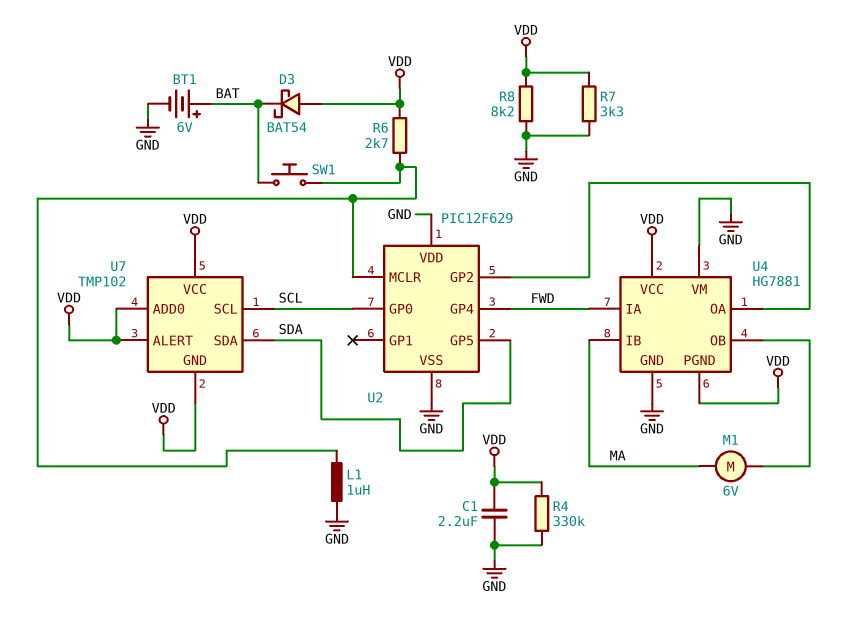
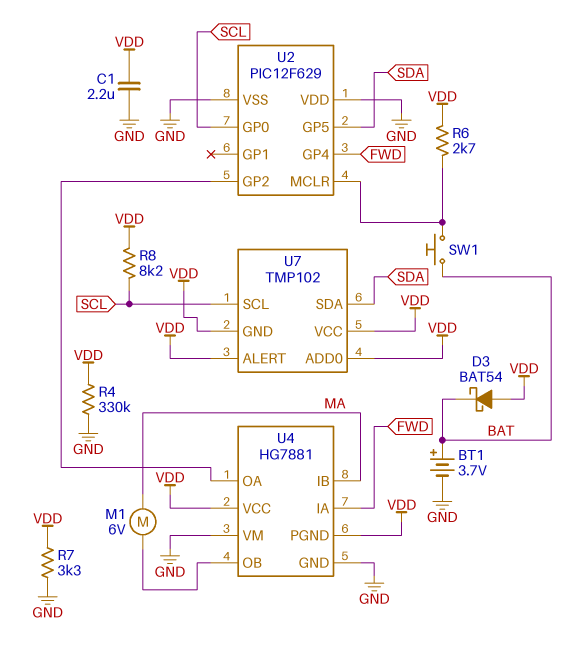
BT1: 6V (plus BAT, minus GND) -> 3.7V (plus BAT, minus GND)
L1: 1uH (GND, U2/MCLR) -> none
R8: 8.2k (GND, VDD) -> 8.2k (SCL, VDD)

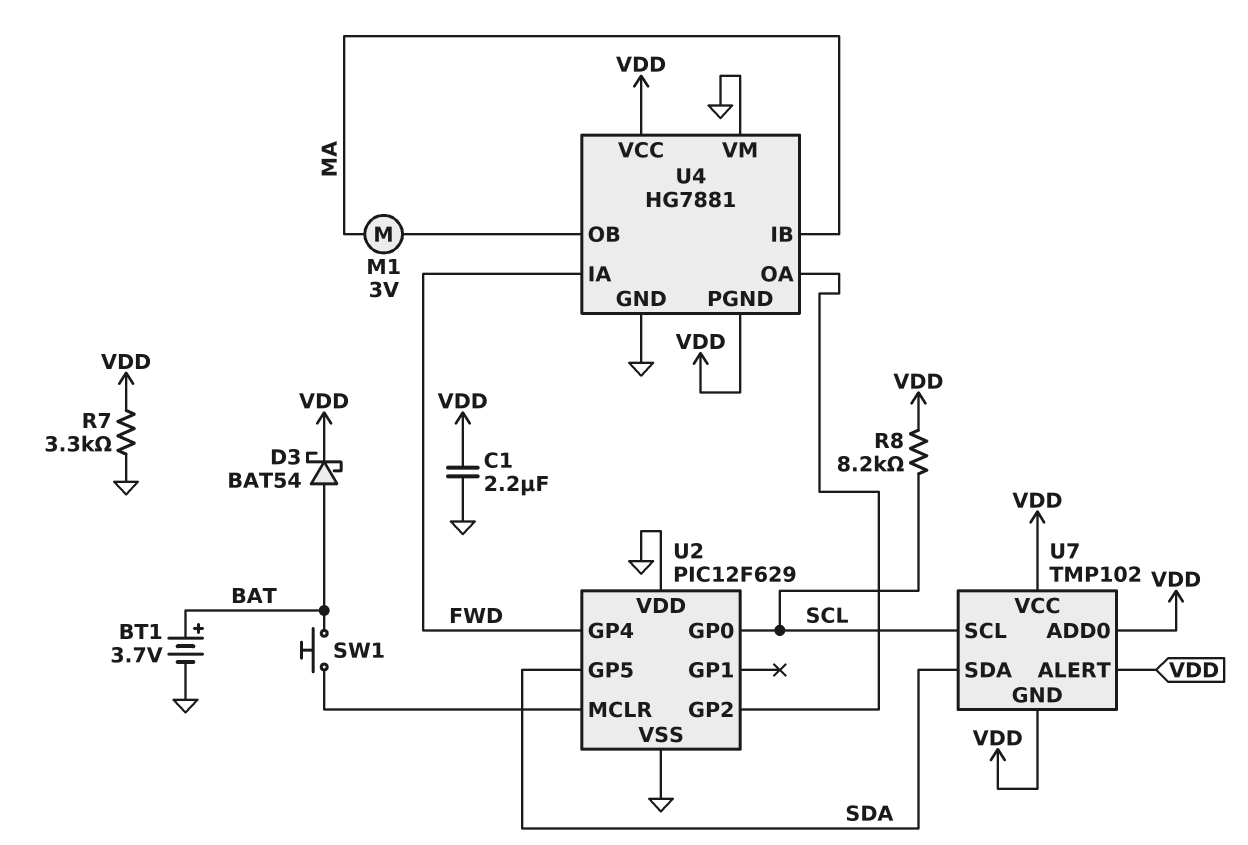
D3: schottky BAT54 (A VDD, K BAT) -> schottky BAT54 (A BAT, K VDD)
M1: motor 6V (MA, U4/OB) -> motor 3V (MA, U4/OB)
R4: 330k (GND, VDD) -> none
R6: 2.7k (U2/MCLR, VDD) -> none

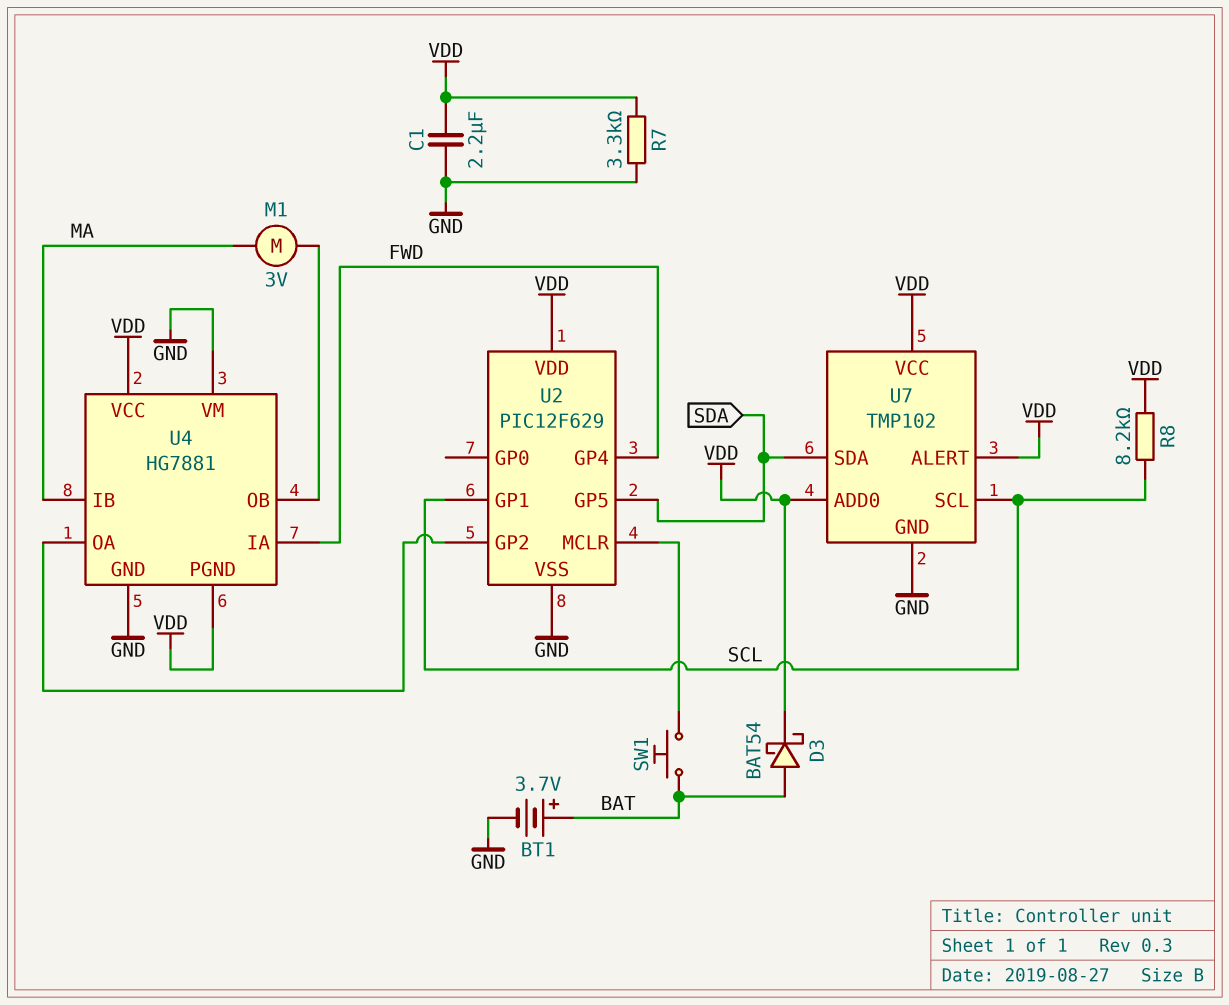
U2 pin GP0: SCL -> none
U2 pin GP1: none -> SCL
U2 pin VDD: GND -> VDD
U7 pin GND: VDD -> GND

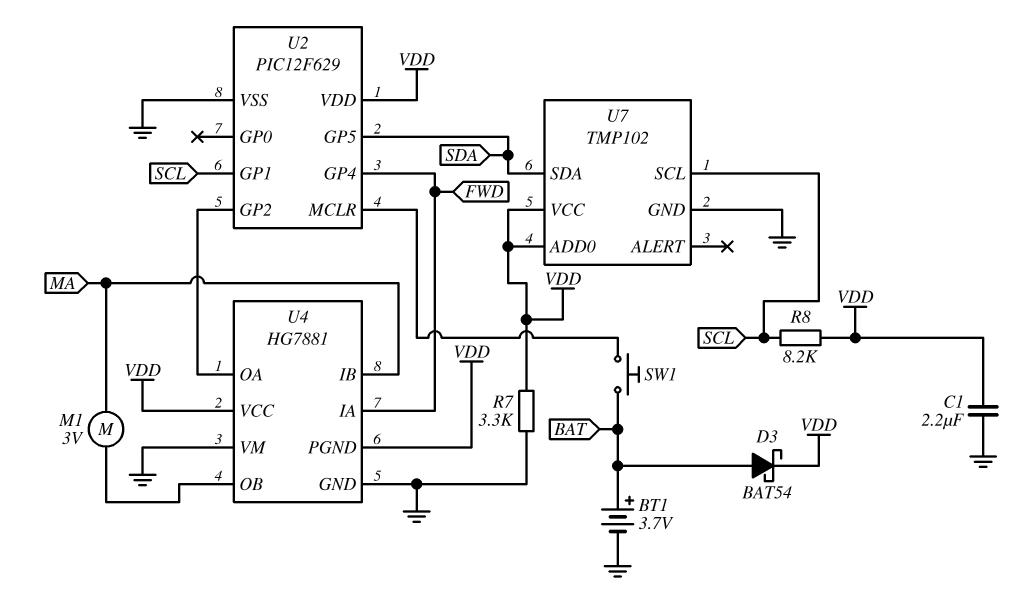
U7 pin ALERT: VDD -> none

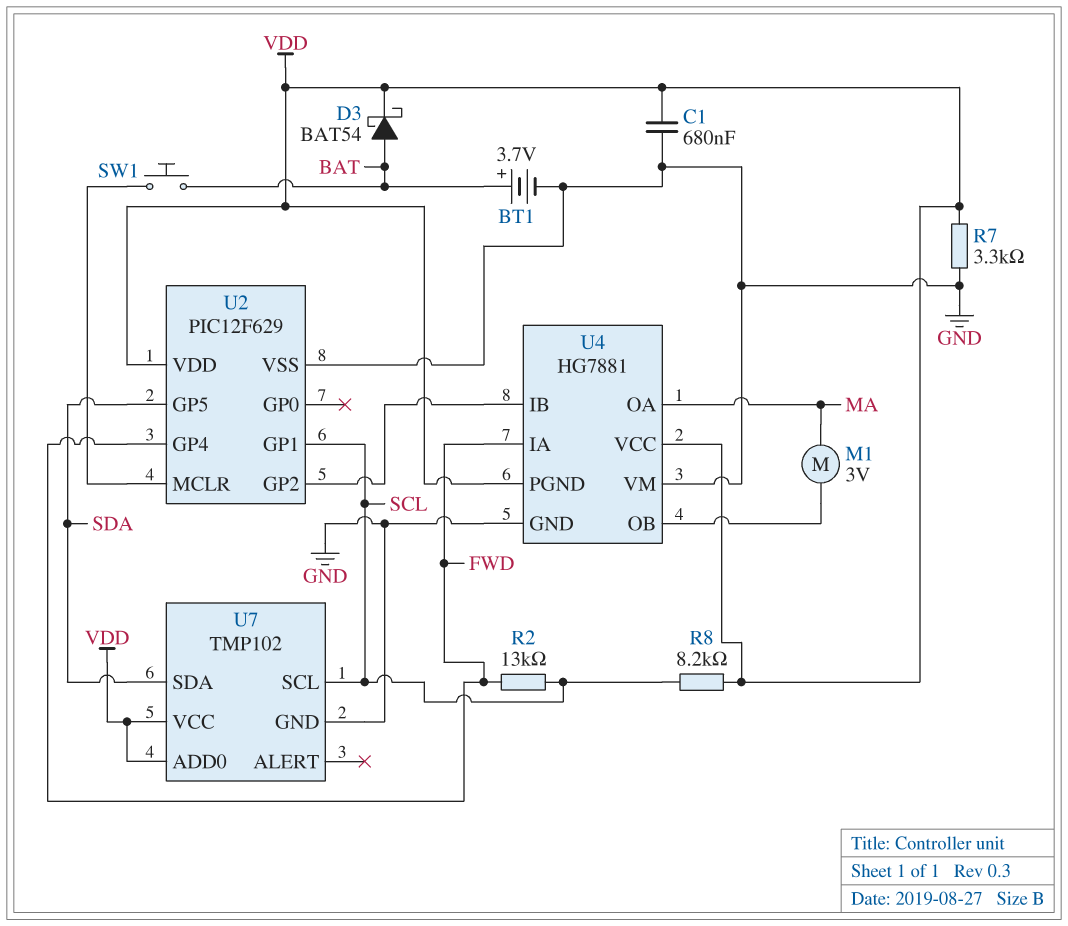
C1: 2.2uF (GND, VDD) -> 680nF (GND, VDD)
R2: none -> 13k (FWD, SCL)
U4 pin IB: MA -> U2/GP2
U4 pin OA: U2/GP2 -> MA

